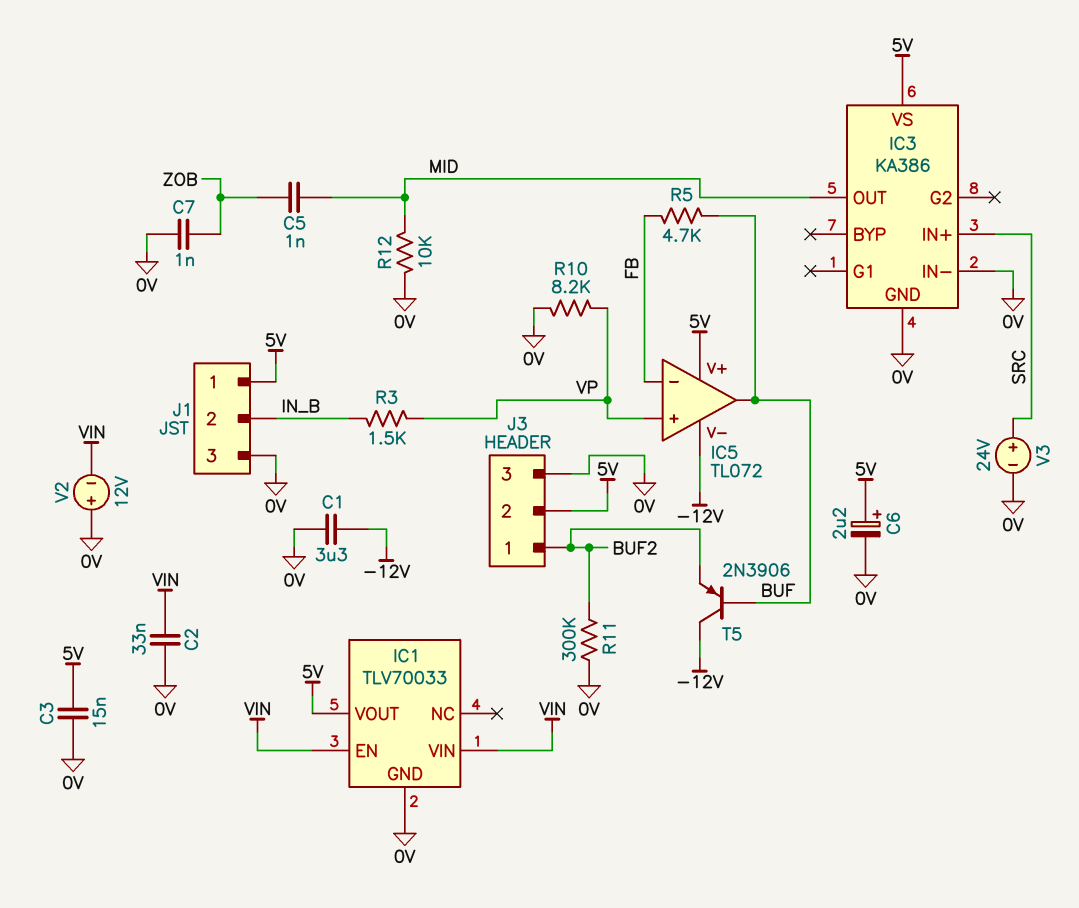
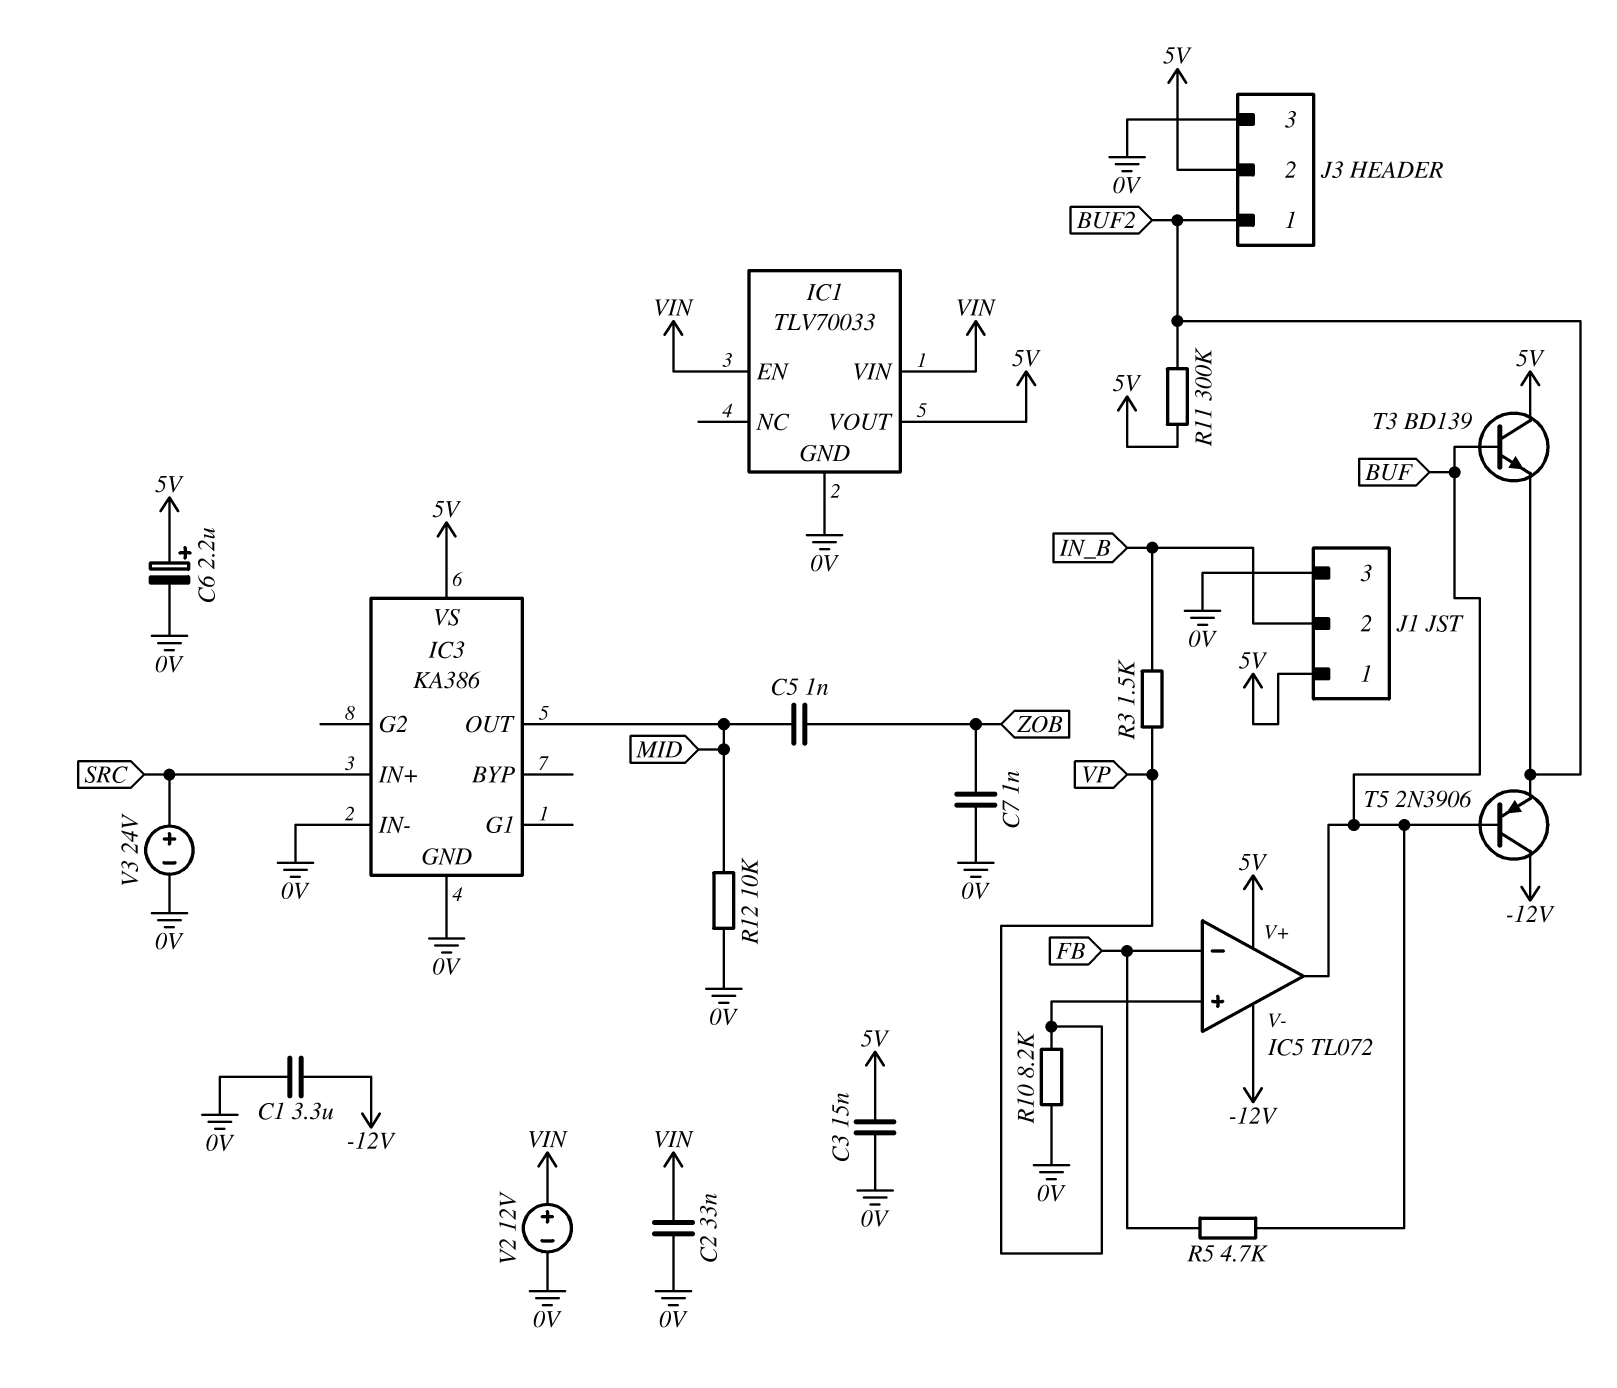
R11: 300k (0V, BUF2) -> 300k (5V, BUF2)
T3: none -> NPN BD139 (B BUF, C 5V, E BUF2)
V2: 12V (plus 0V, minus VIN) -> 12V (plus VIN, minus 0V)

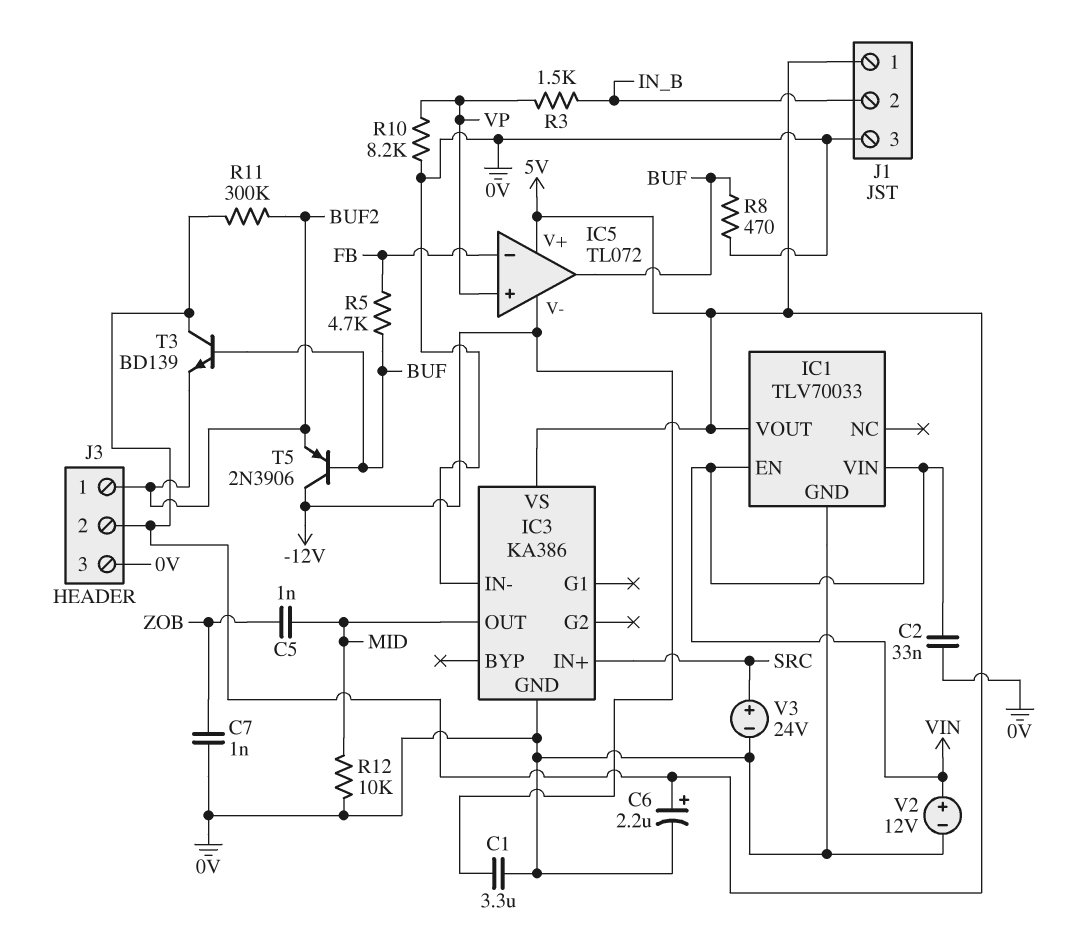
C3: 15nF (0V, 5V) -> none
R8: none -> 470 (0V, BUF)

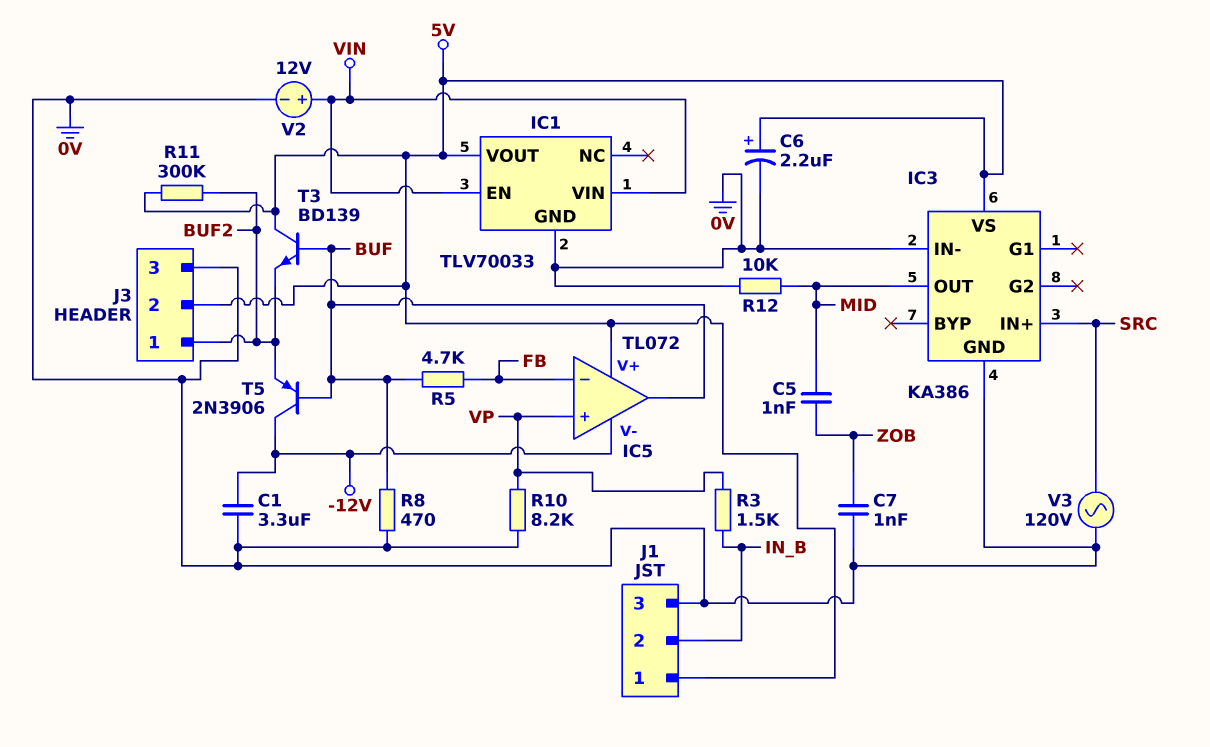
C2: 33nF (0V, VIN) -> none
V3: 24V (plus SRC, minus 0V) -> AC 120V (0V, SRC)

